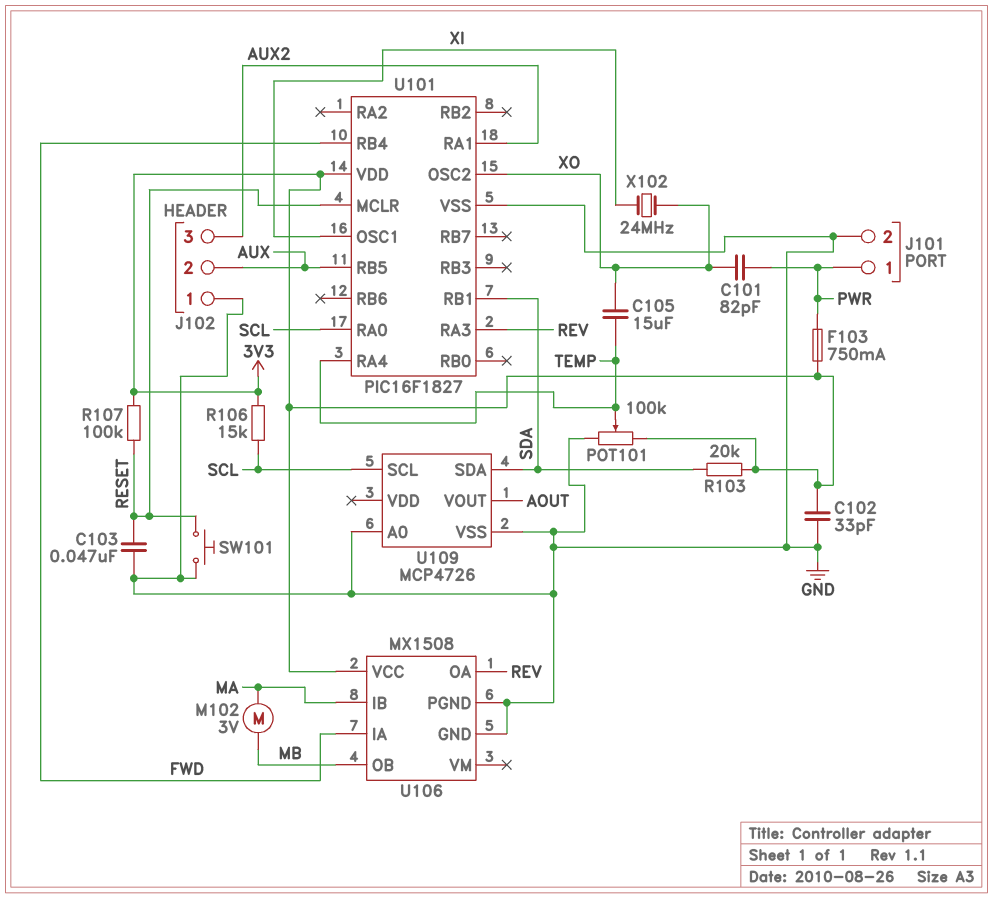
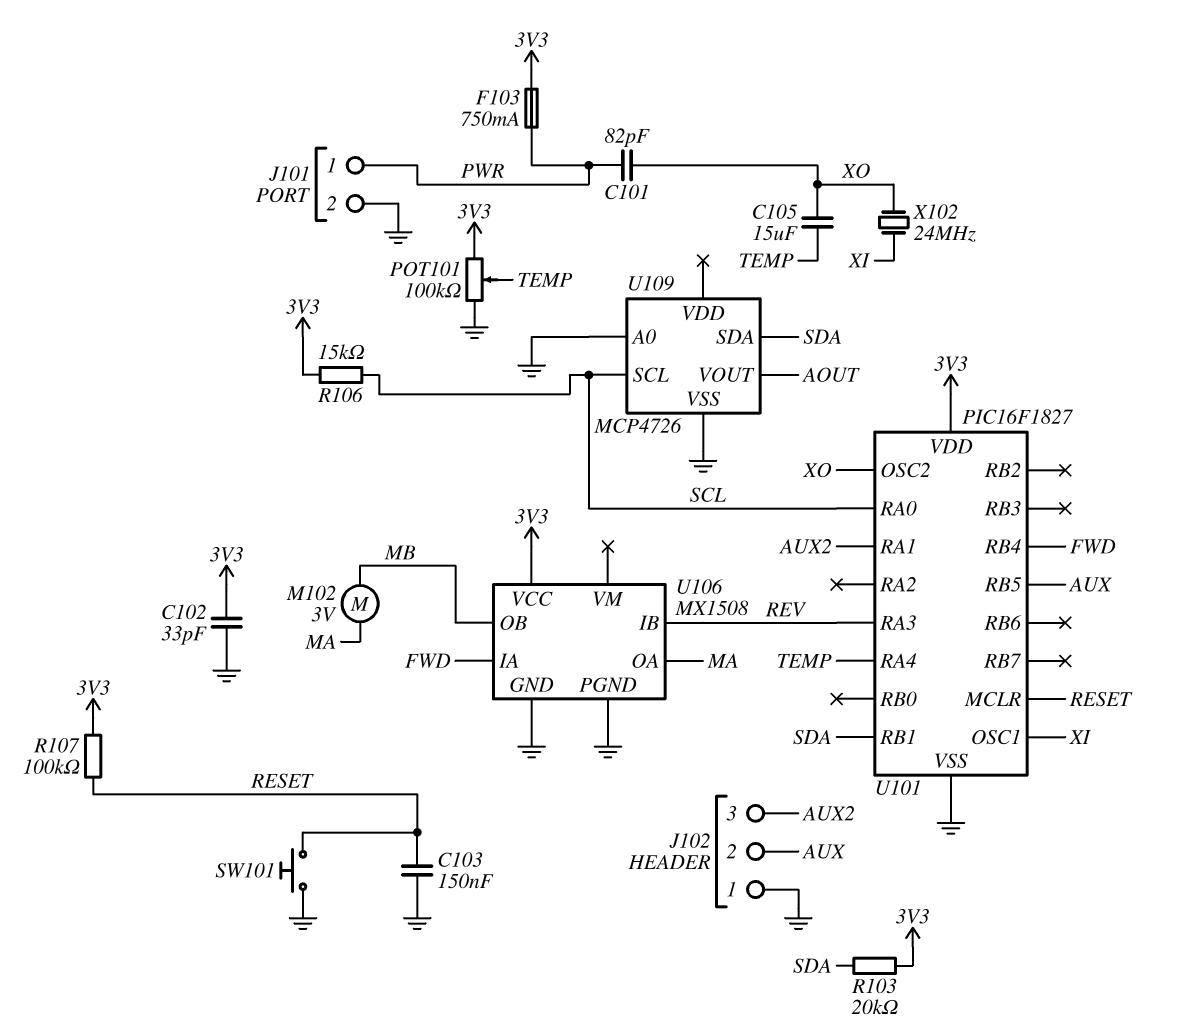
C103: 47nF (GND, RESET) -> 150nF (GND, RESET)
U106 pin IB: MA -> REV
U106 pin OA: REV -> MA

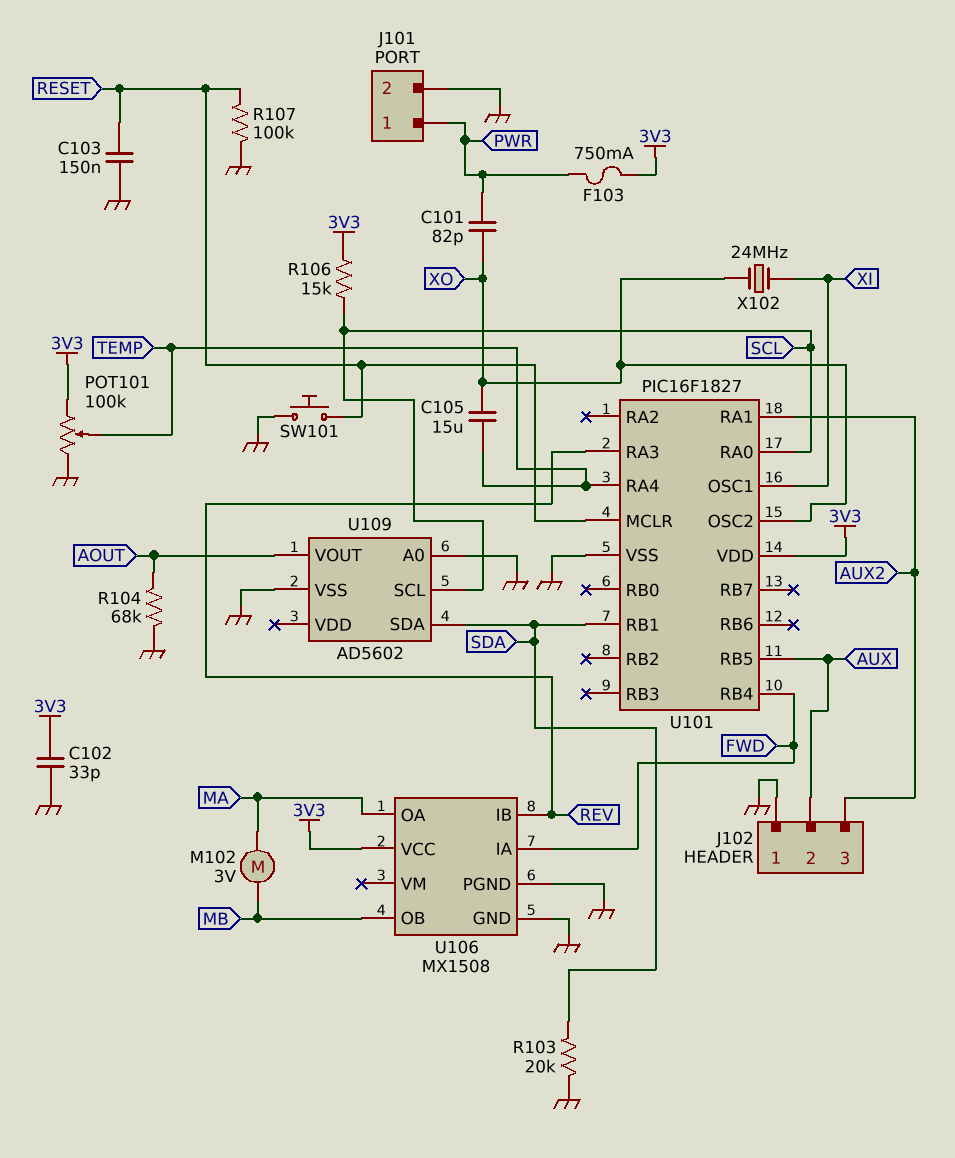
R103: 20k (3V3, SDA) -> 20k (GND, SDA)
R104: none -> 68k (AOUT, GND)
R107: 100k (3V3, RESET) -> 100k (GND, RESET)
U109: MCP4726 -> AD5602

